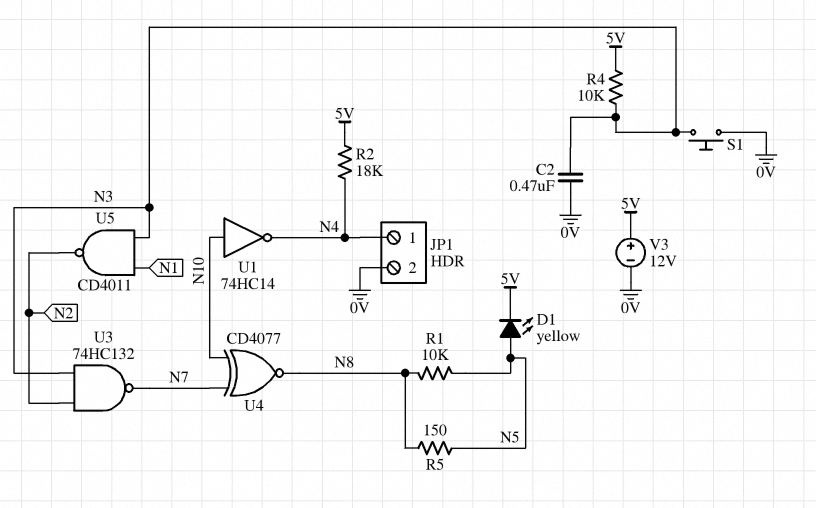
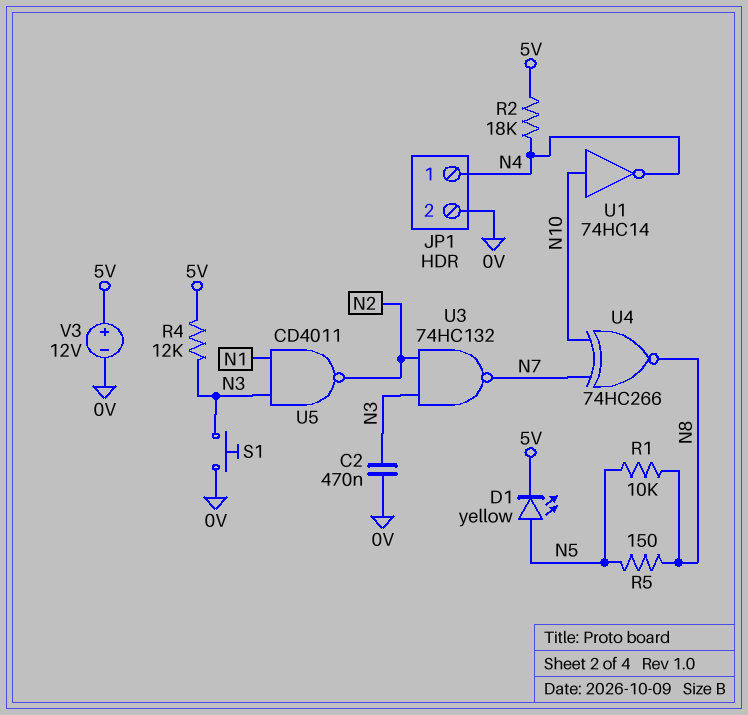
R4: 10k (5V, N3) -> 12k (5V, N3)
U4: XNOR CD4077 (in N7, in N10, out N8) -> XNOR 74HC266 (in N7, in N10, out N8)

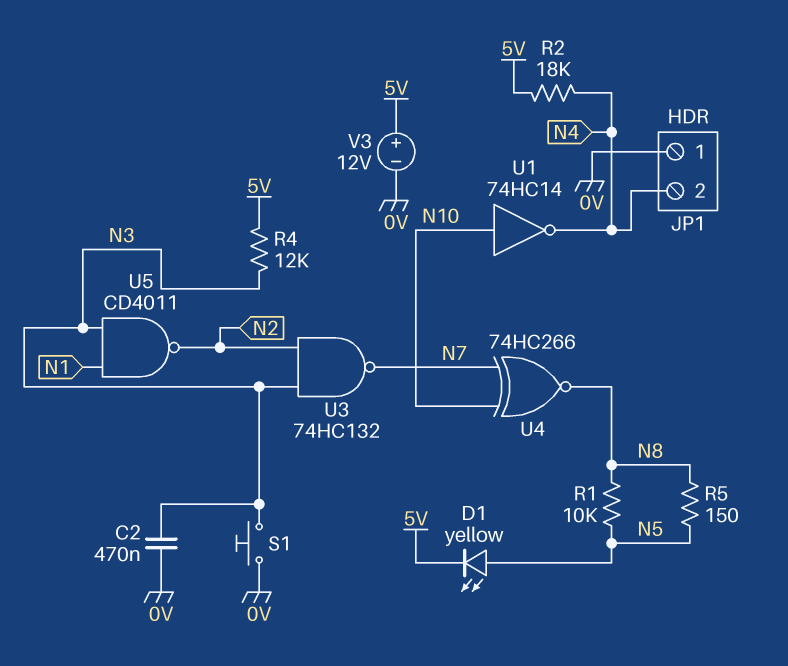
JP1 pin 1: N4 -> 0V
JP1 pin 2: 0V -> N4

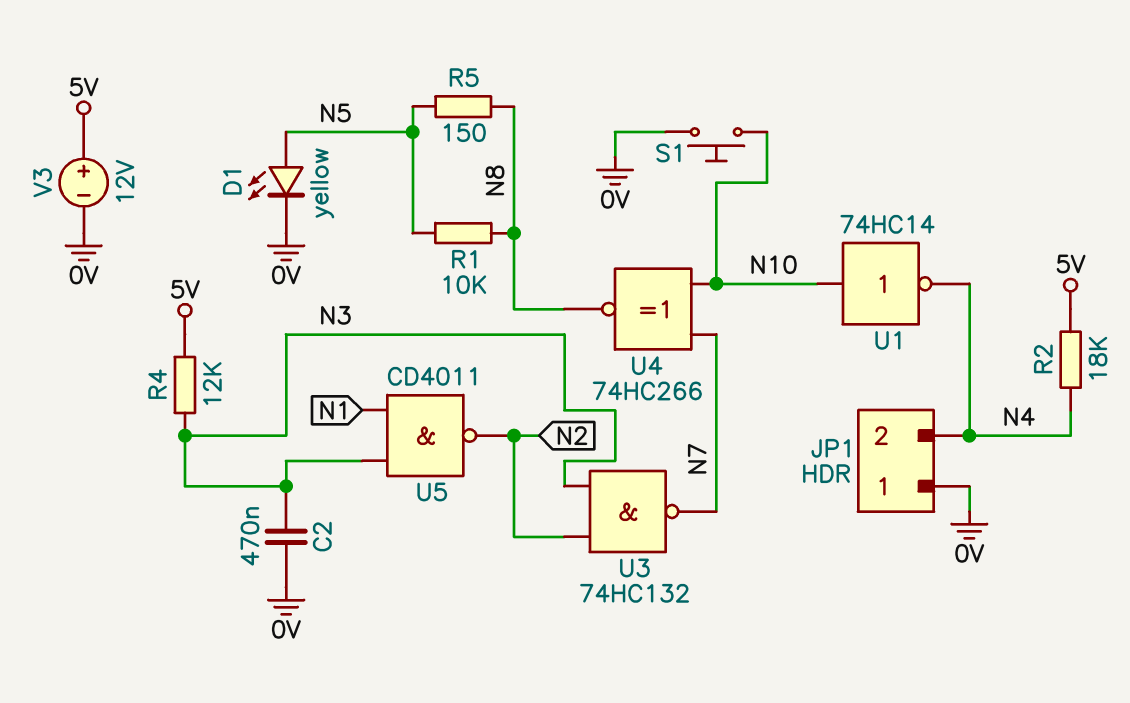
D1: LED yellow (A N5, K 5V) -> LED yellow (A N5, K 0V)
S1: button (0V, N3) -> button (0V, N10)

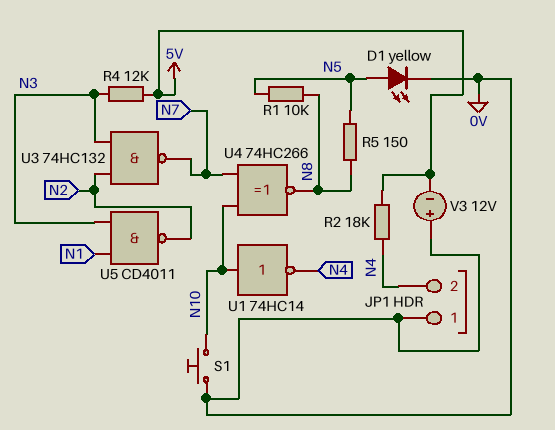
C2: 470nF (0V, N3) -> none
V3: 12V (plus 5V, minus 0V) -> 12V (plus 0V, minus 5V)

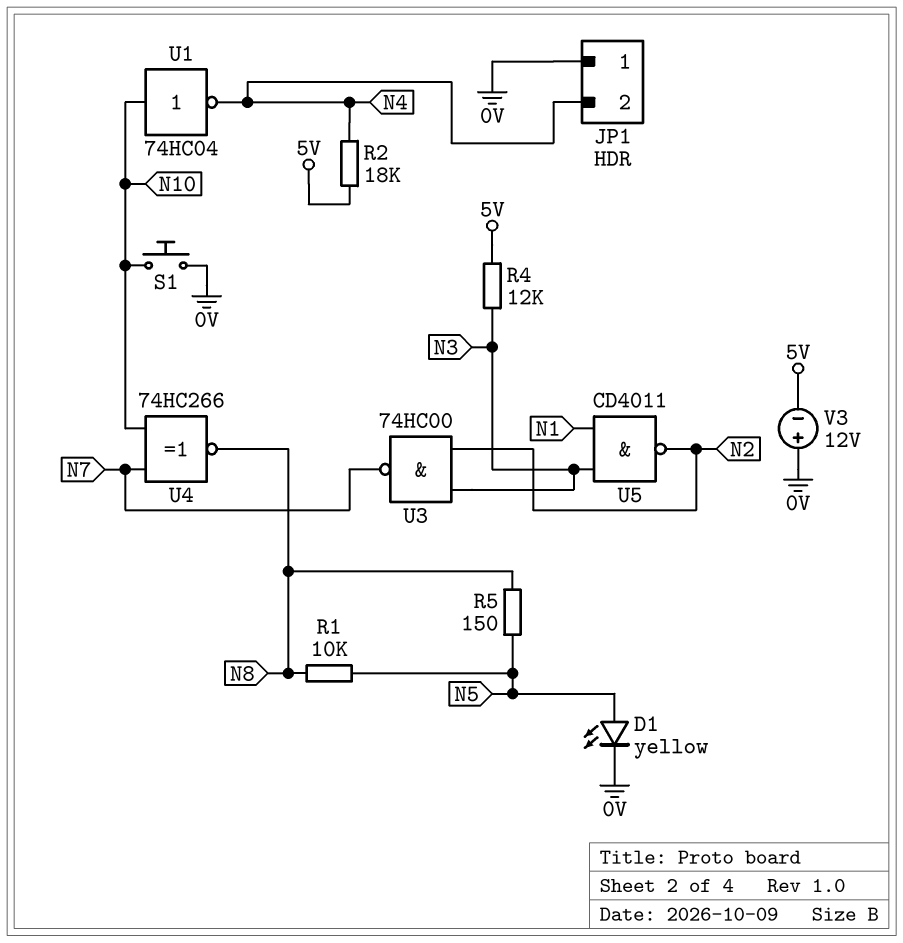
U1: NOT 74HC14 (in N10, out N4) -> NOT 74HC04 (in N10, out N4)
U3: NAND 74HC132 (in N2, in N3, out N7) -> NAND 74HC00 (in N2, in N3, out N7)

